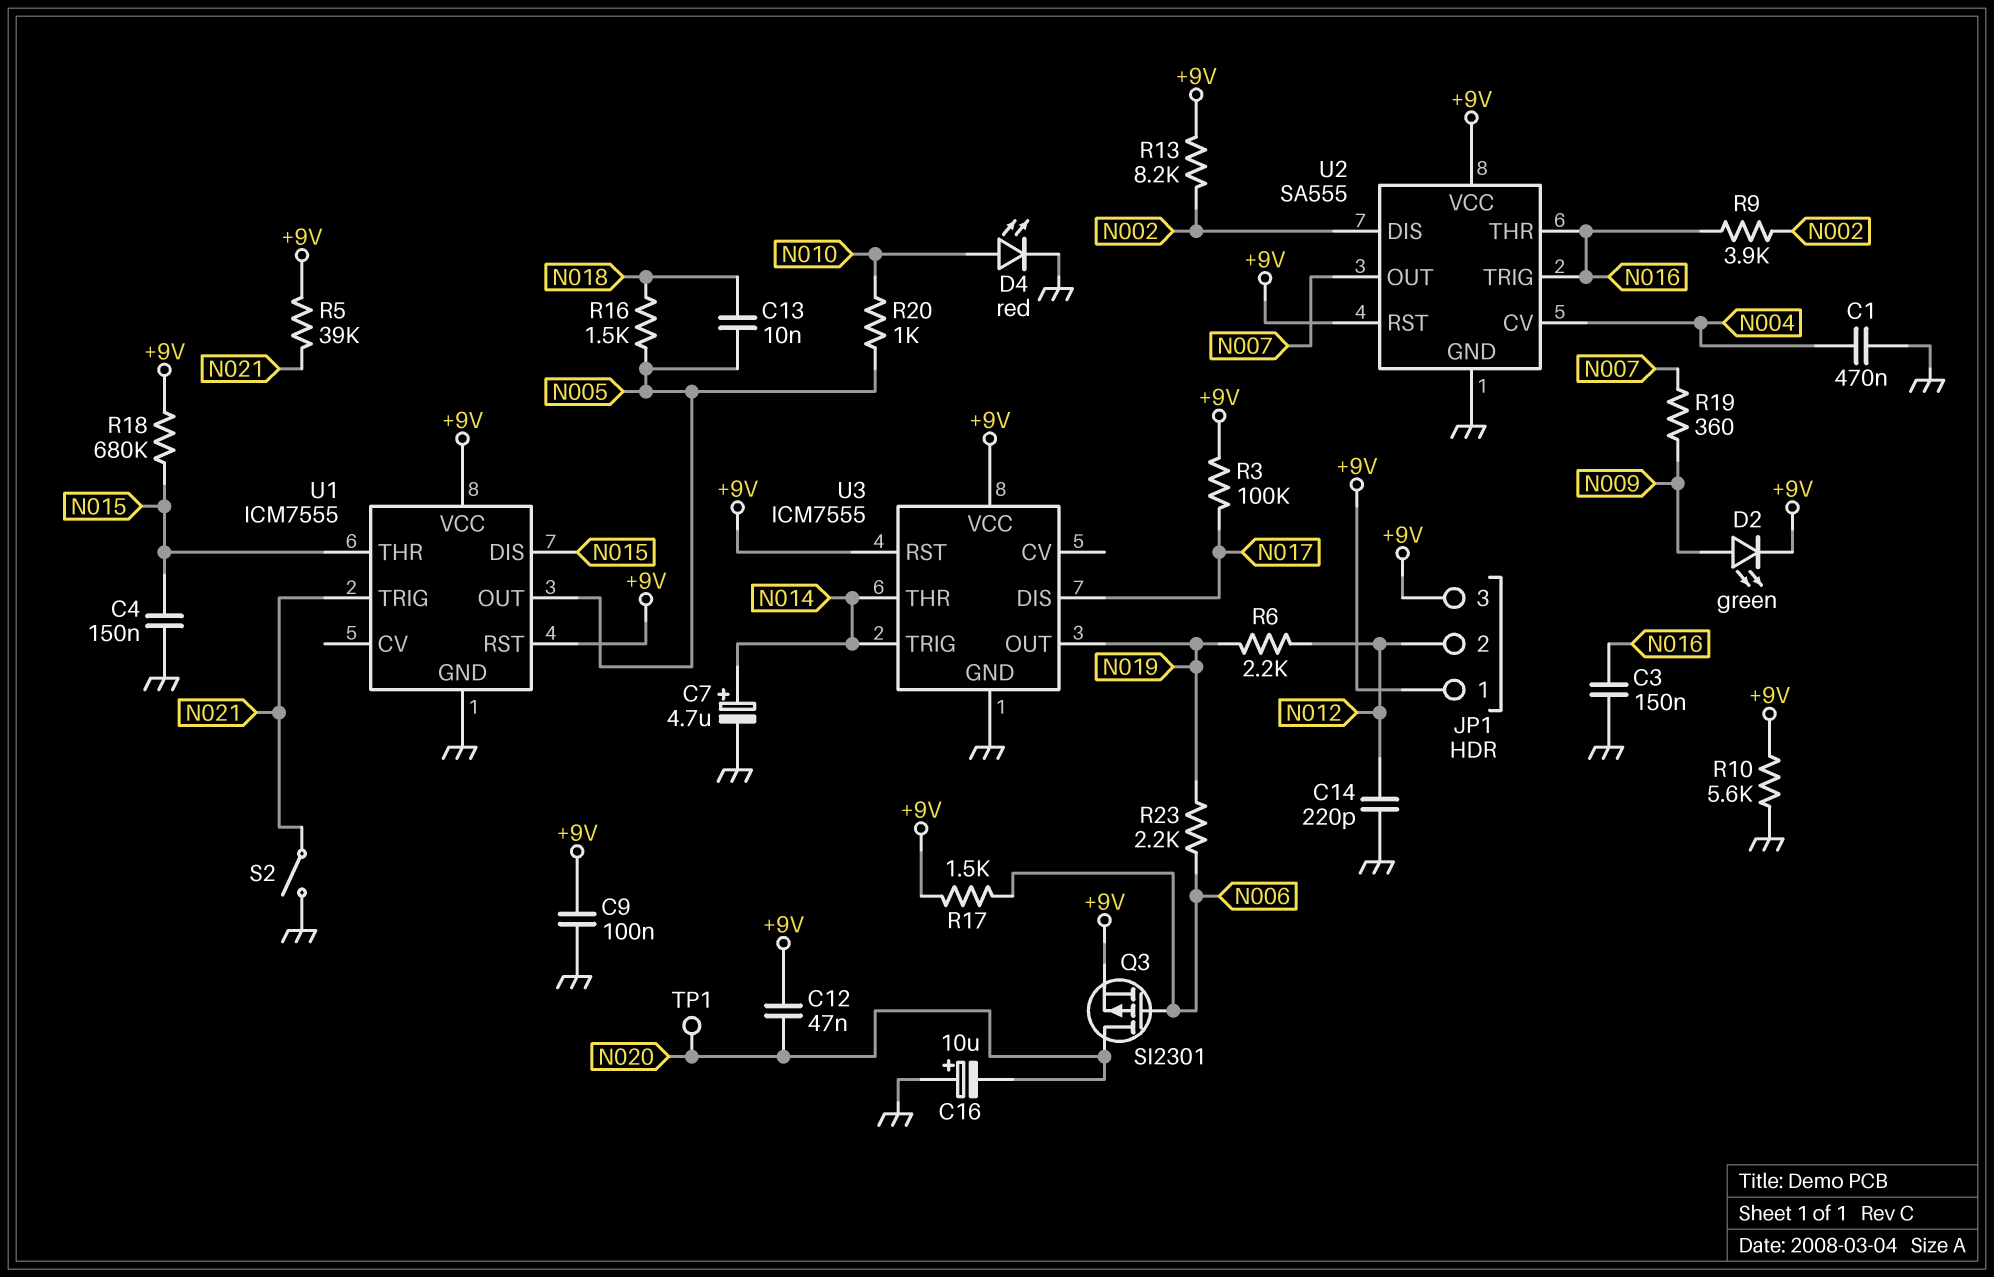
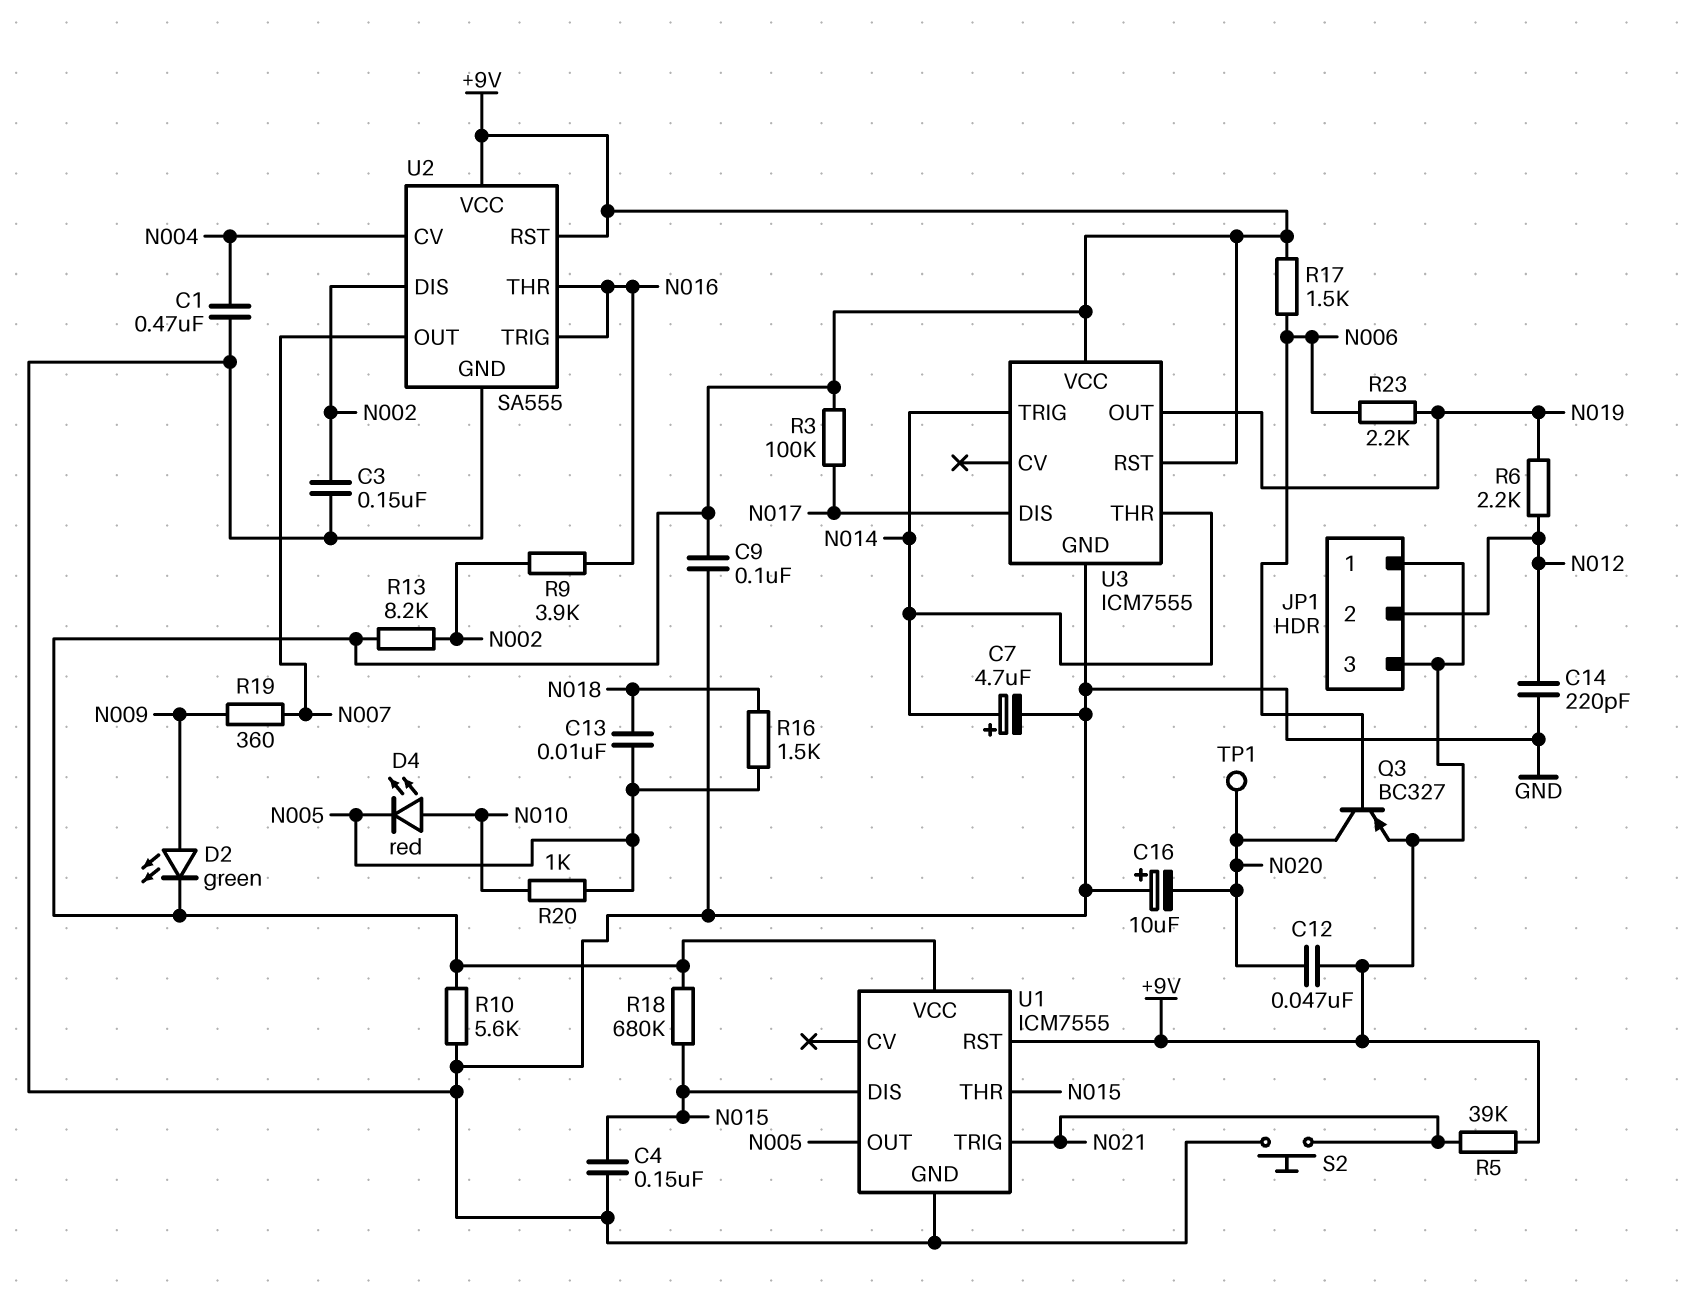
C3: 150nF (GND, N016) -> 150nF (GND, N002)
D4: LED red (A N010, K GND) -> LED red (A N010, K N005)
Q3: PMOS SI2301 (G N006, D N020, S +9V) -> PNP BC327 (B N006, C N020, E +9V)
S2: switch (GND, N021) -> button (GND, N021)

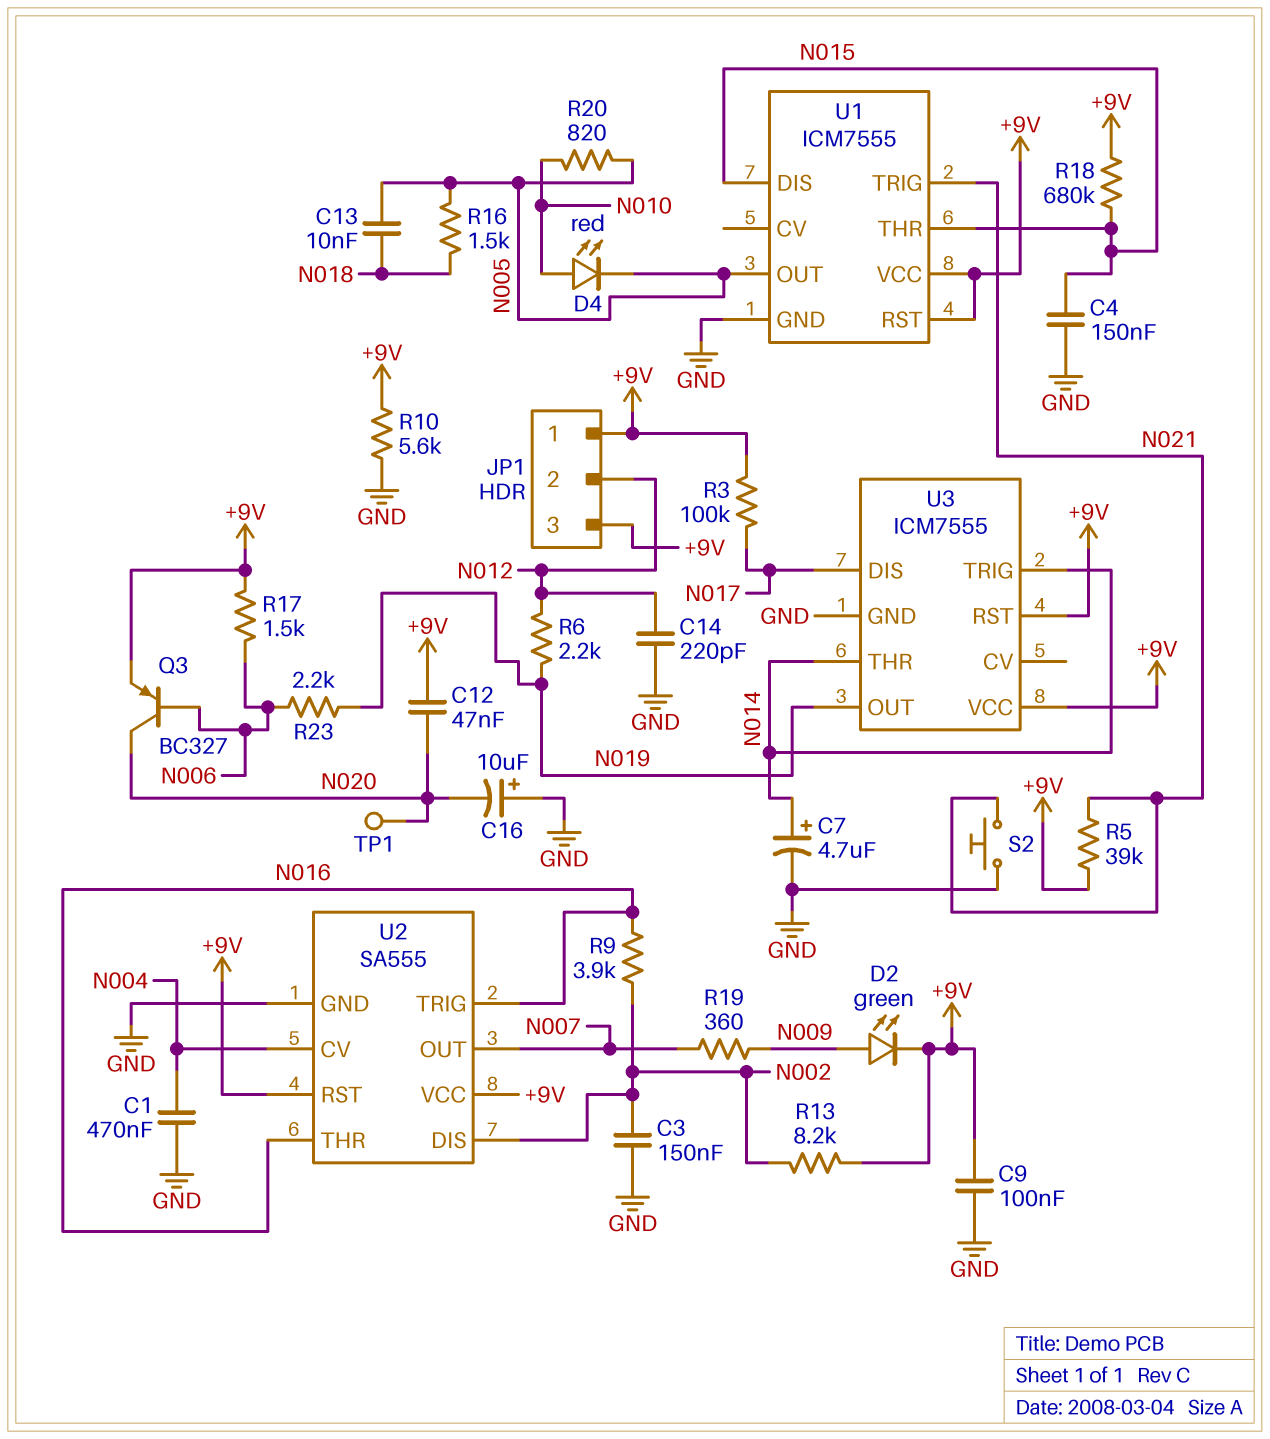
R20: 1k (N005, N010) -> 820 (N005, N010)

